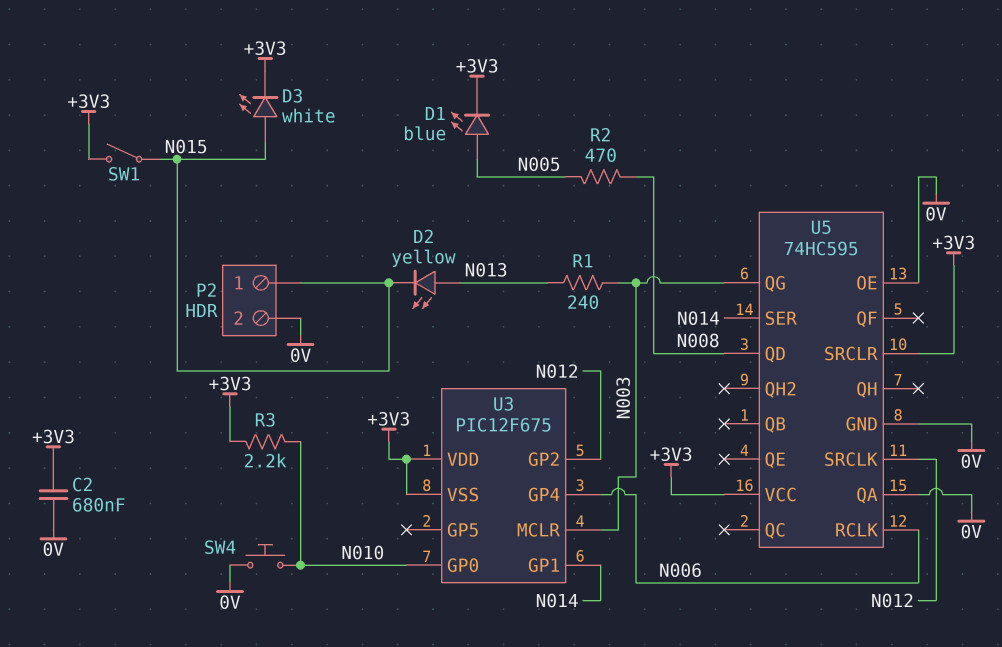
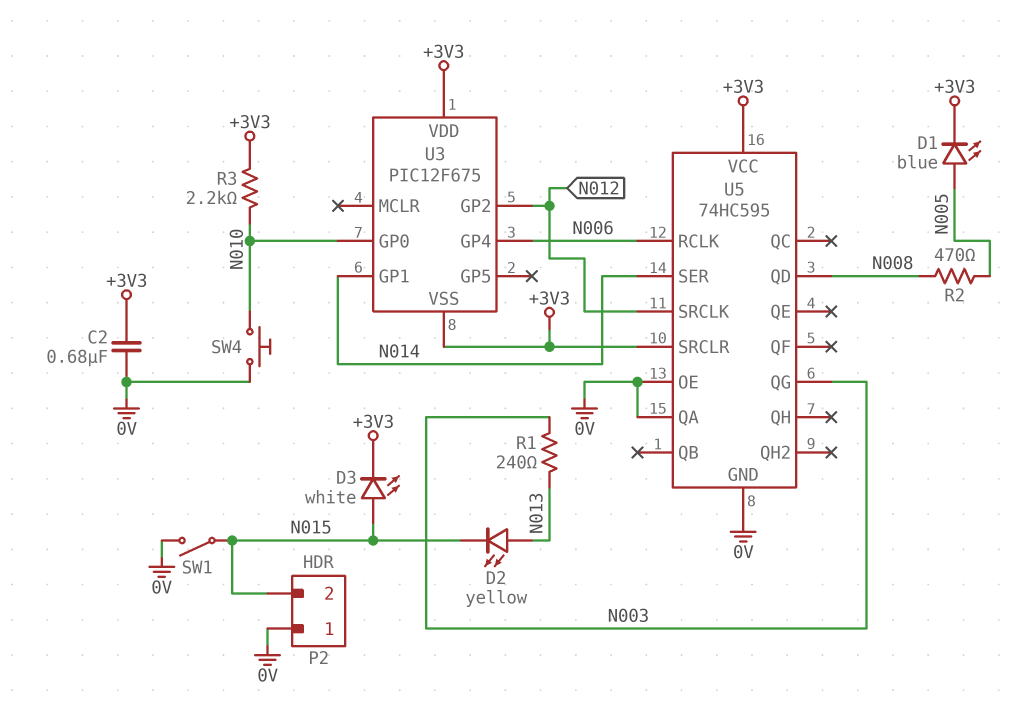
P2 pin 1: N015 -> 0V
P2 pin 2: 0V -> N015
SW1: switch (+3V3, N015) -> switch (0V, N015)
U3 pin MCLR: N003 -> none

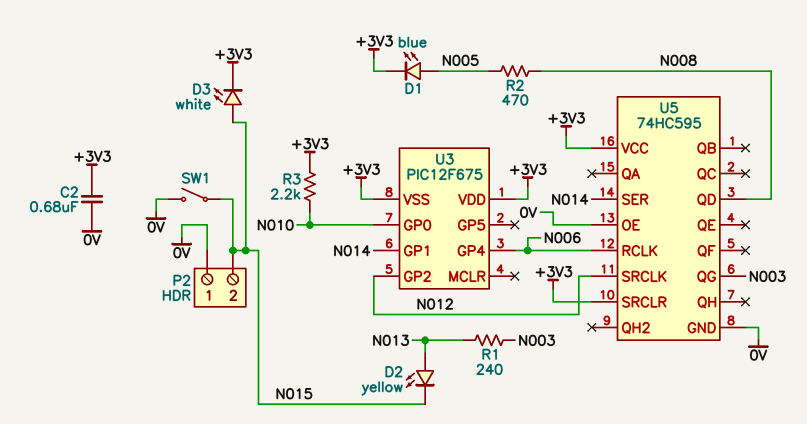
SW4: button (0V, N010) -> none
U5 pin QA: 0V -> none

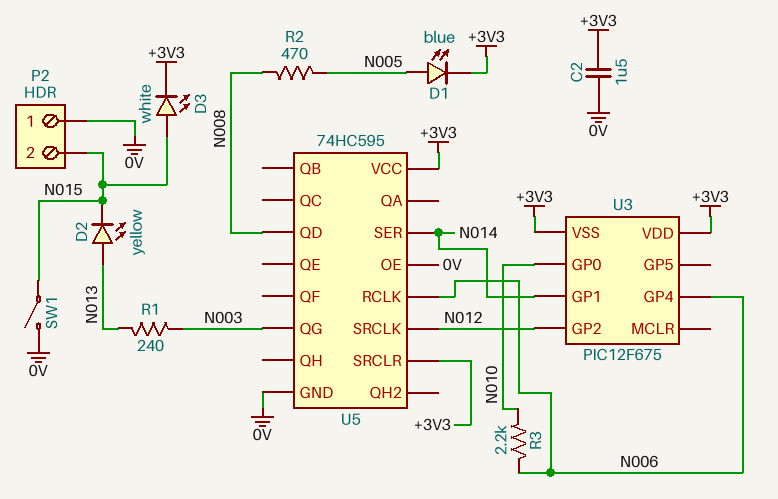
C2: 680nF (+3V3, 0V) -> 1.5uF (+3V3, 0V)
R3: 2.2k (+3V3, N010) -> 2.2k (N006, N010)

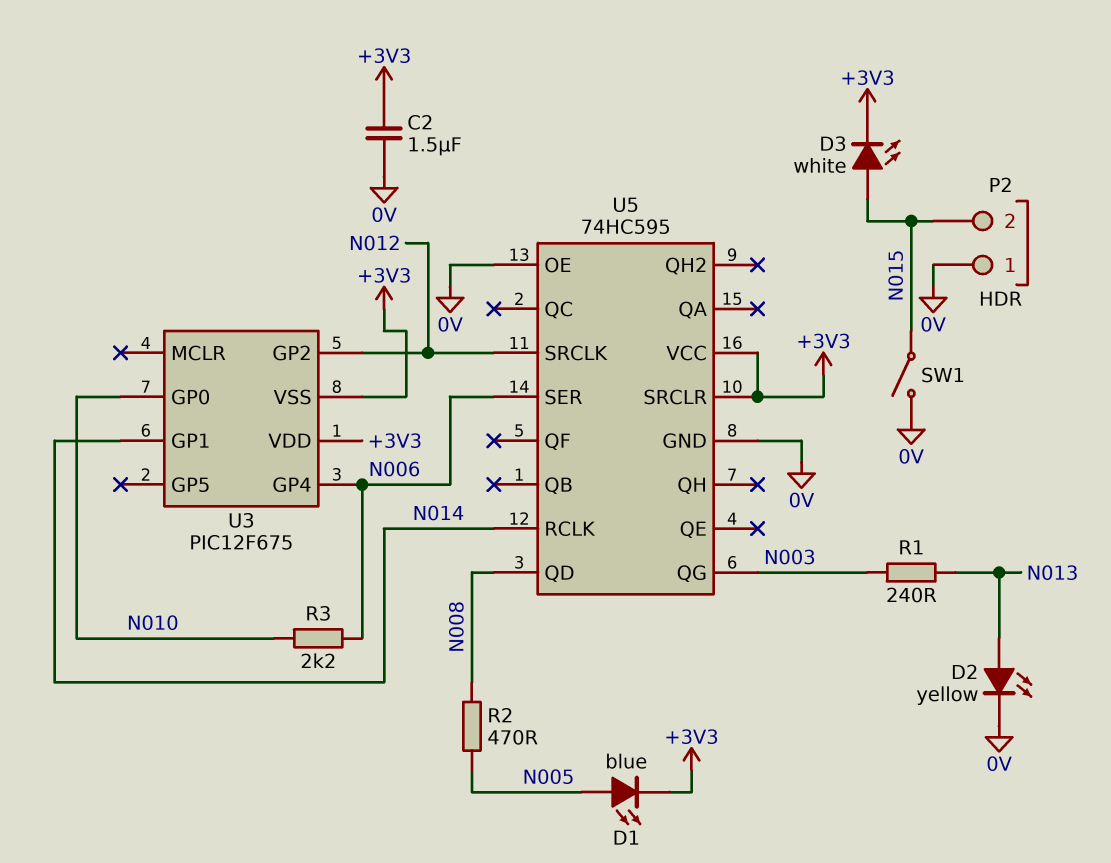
D2: LED yellow (A N013, K N015) -> LED yellow (A N013, K 0V)
U5 pin RCLK: N006 -> N014
U5 pin SER: N014 -> N006

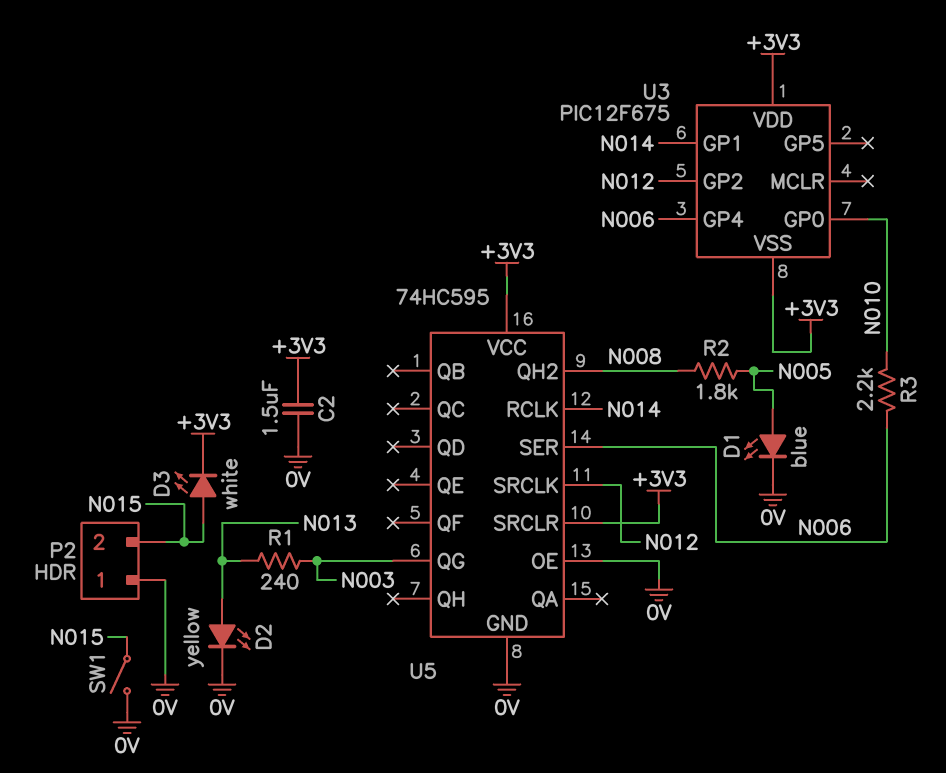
D1: LED blue (A N005, K +3V3) -> LED blue (A N005, K 0V)
R2: 470 (N005, N008) -> 1.8k (N005, N008)
U5 pin QD: N008 -> none
U5 pin QH2: none -> N008

